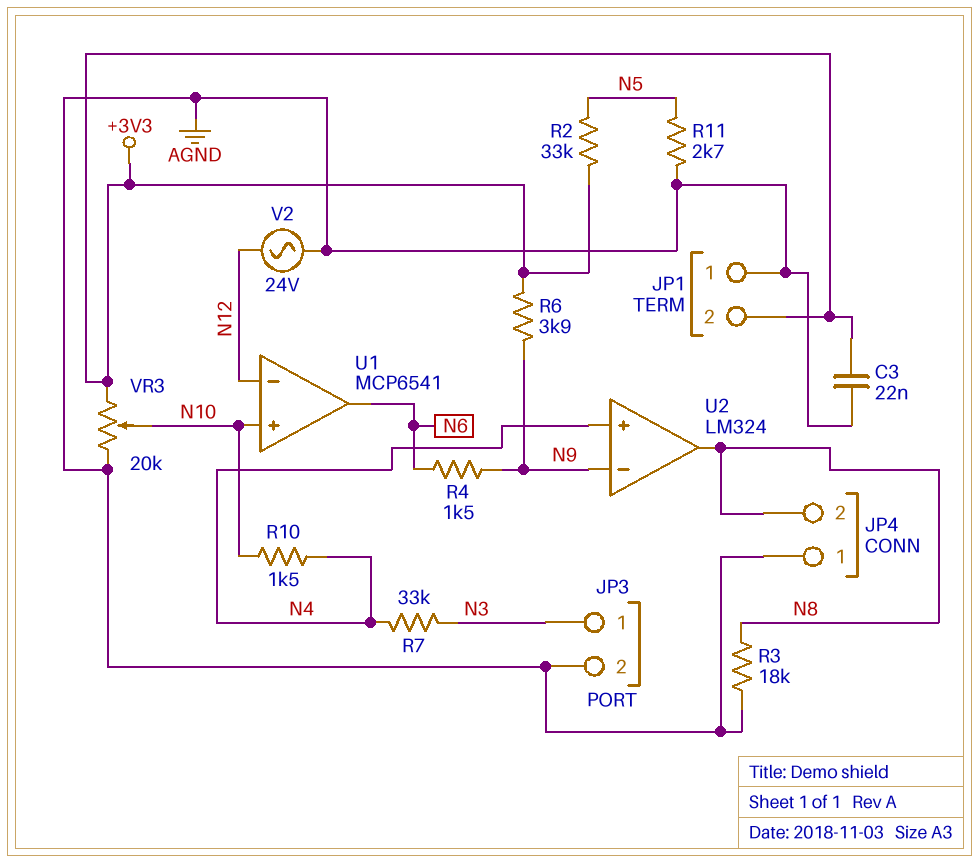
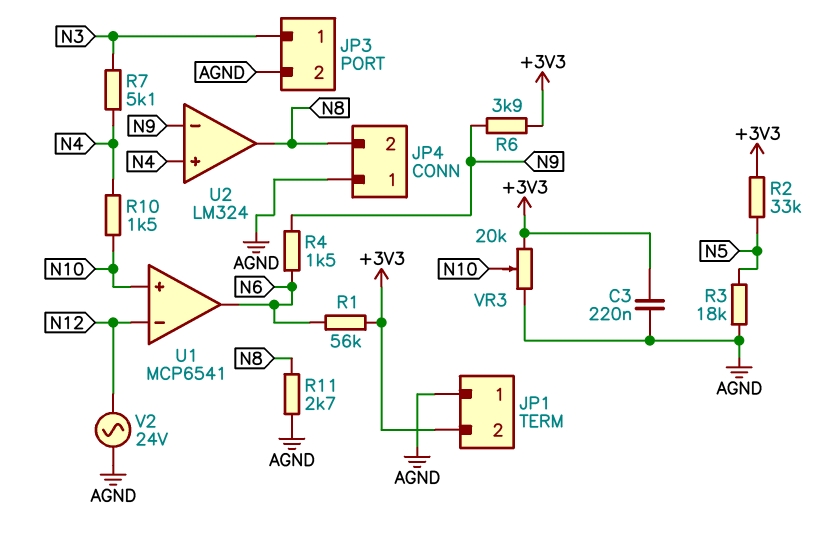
C3: 22nF (+3V3, AGND) -> 220nF (+3V3, AGND)
R1: none -> 56k (+3V3, N6)
R3: 18k (AGND, N8) -> 18k (AGND, N5)
R7: 33k (N3, N4) -> 5.1k (N3, N4)
R11: 2.7k (AGND, N5) -> 2.7k (AGND, N8)

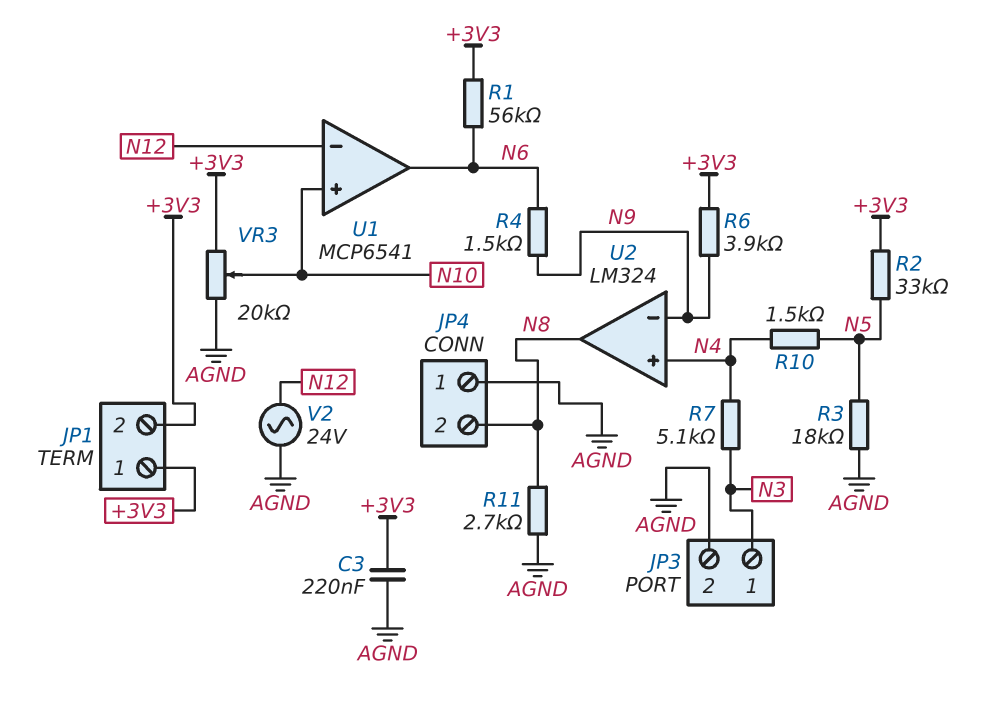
JP1 pin 1: AGND -> +3V3
R10: 1.5k (N4, N10) -> 1.5k (N4, N5)

